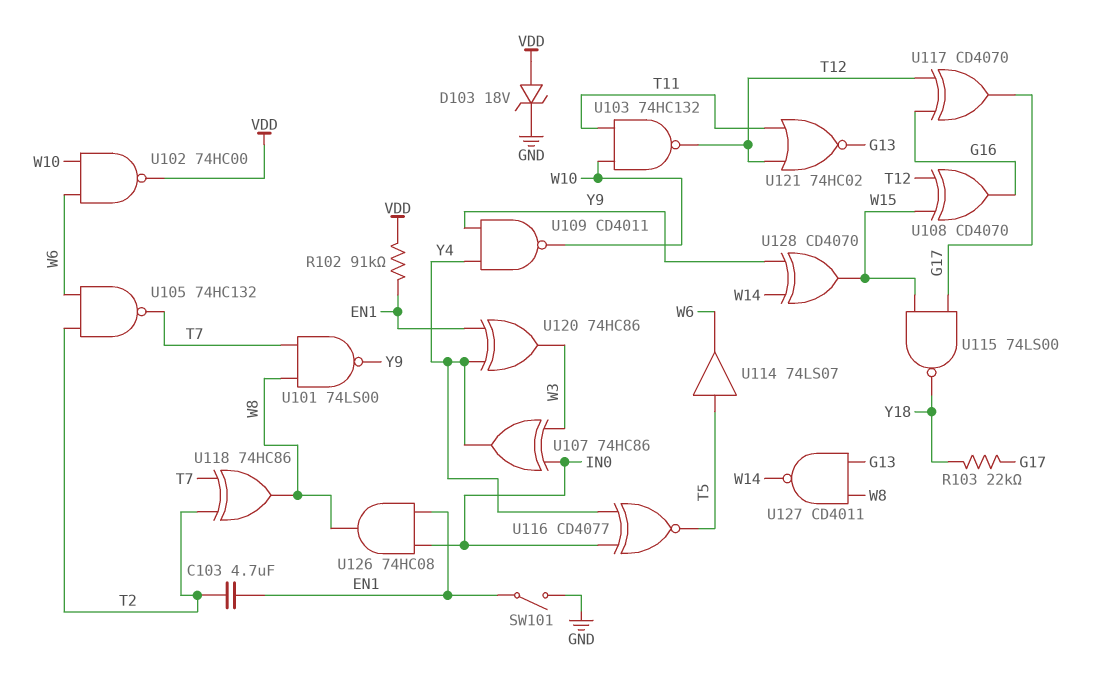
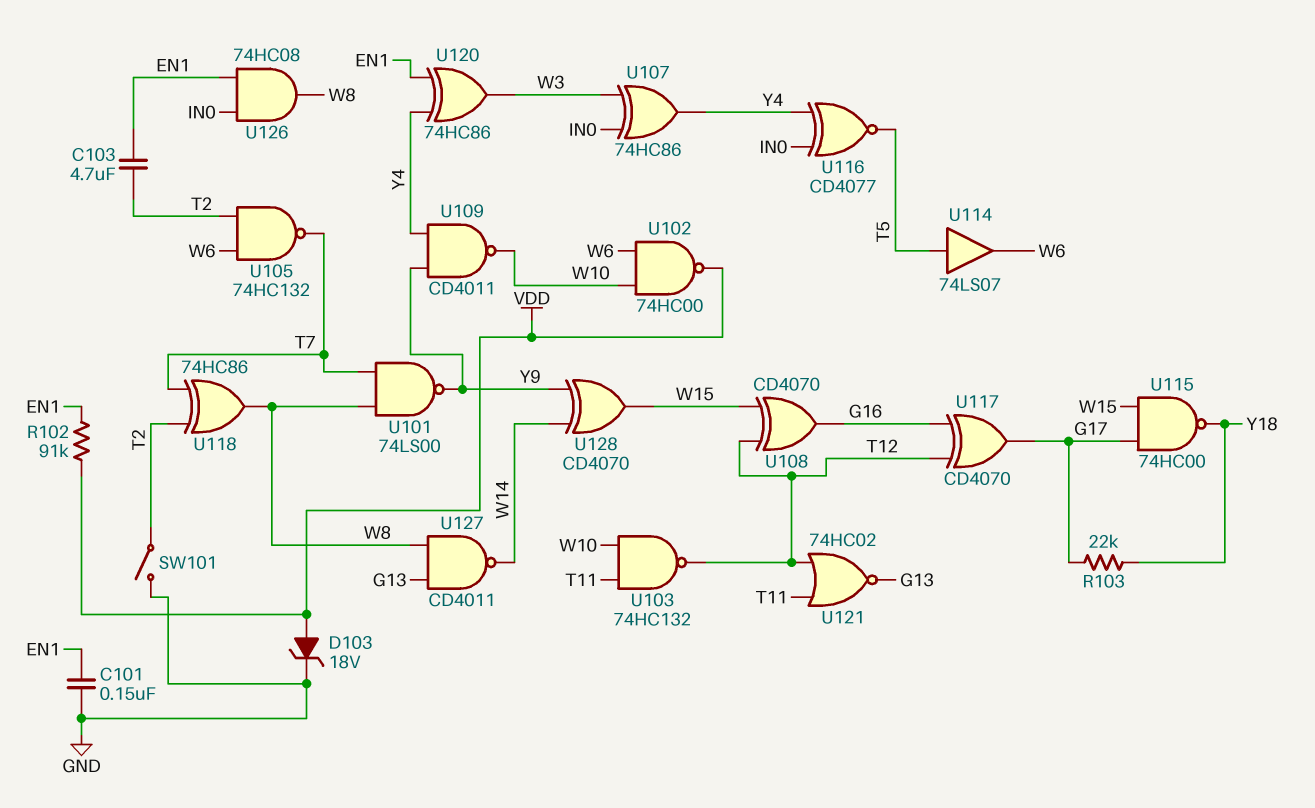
C101: none -> 150nF (EN1, GND)
SW101: switch (EN1, GND) -> switch (GND, T2)
U115: NAND 74LS00 (in G17, in W15, out Y18) -> NAND 74HC00 (in G17, in W15, out Y18)

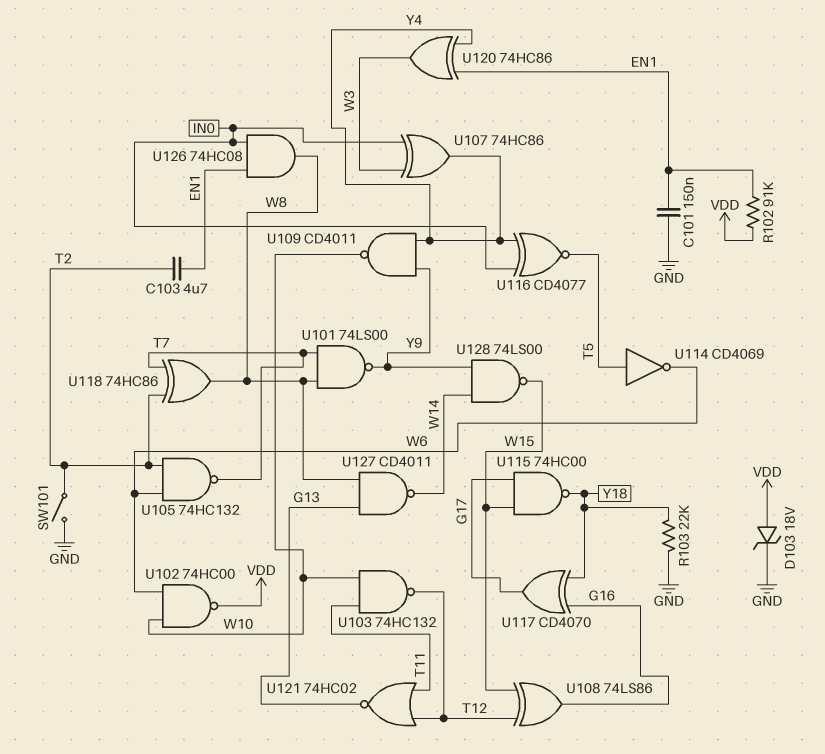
R103: 22k (G17, Y18) -> 22k (GND, Y18)
U108: XOR CD4070 (in T12, in W15, out G16) -> XOR 74LS86 (in T12, in W15, out G16)
U114: buffer 74LS07 (in T5, out W6) -> NOT CD4069 (in T5, out W6)
U117: XOR CD4070 (in G16, in T12, out G17) -> XOR CD4070 (in G16, in Y18, out G17)
U128: XOR CD4070 (in W14, in Y9, out W15) -> NAND 74LS00 (in W14, in Y9, out W15)

